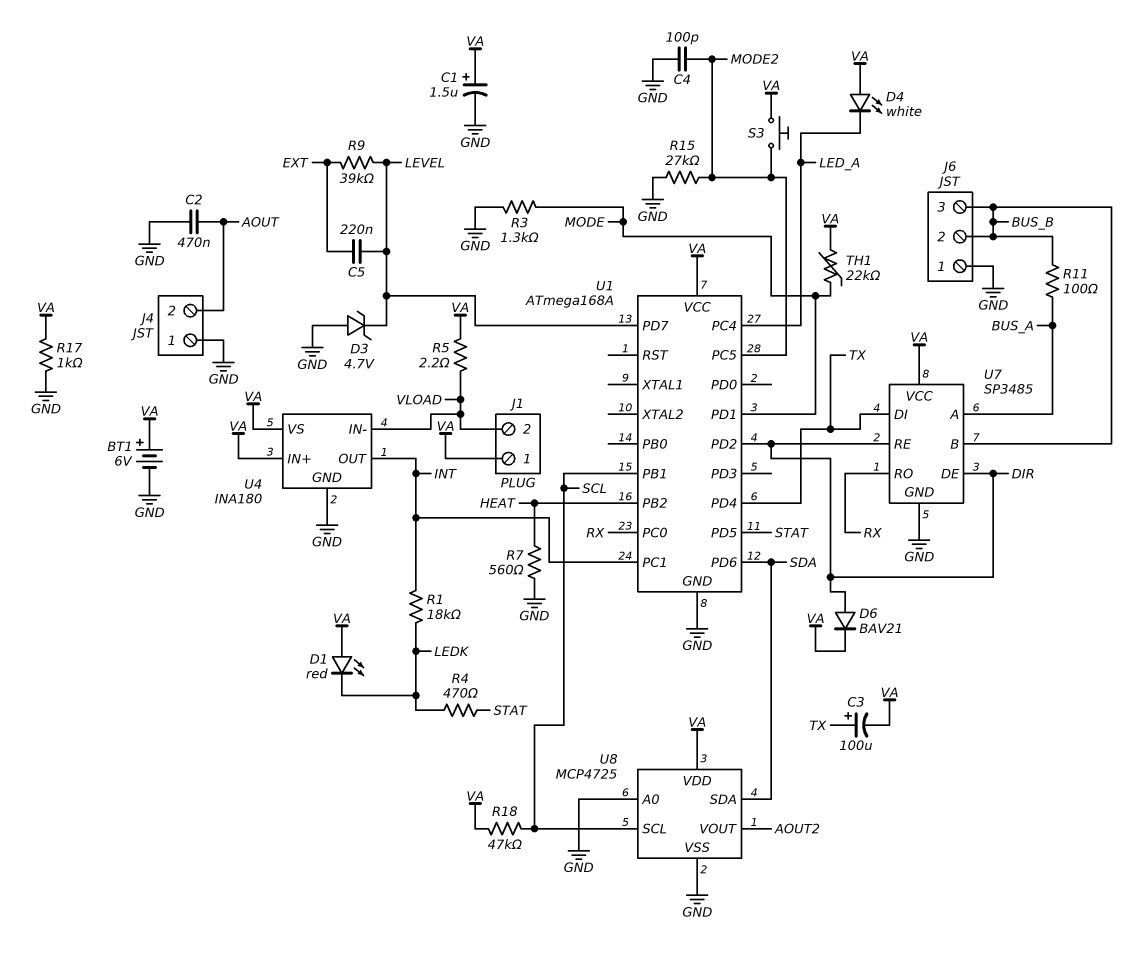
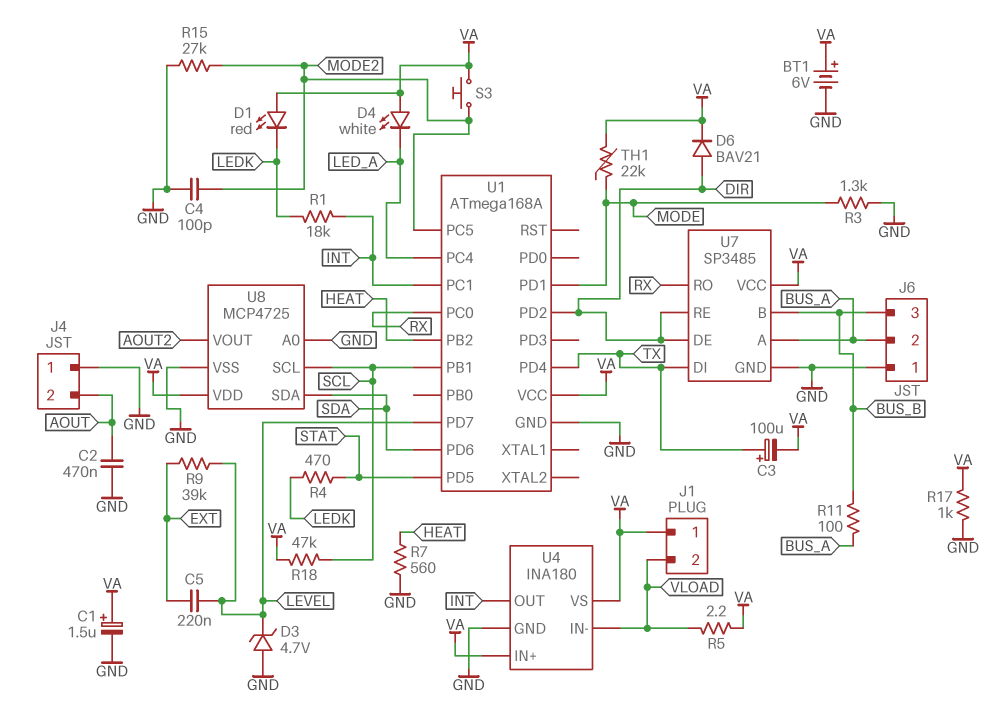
J6 pin 2: BUS_B -> BUS_A

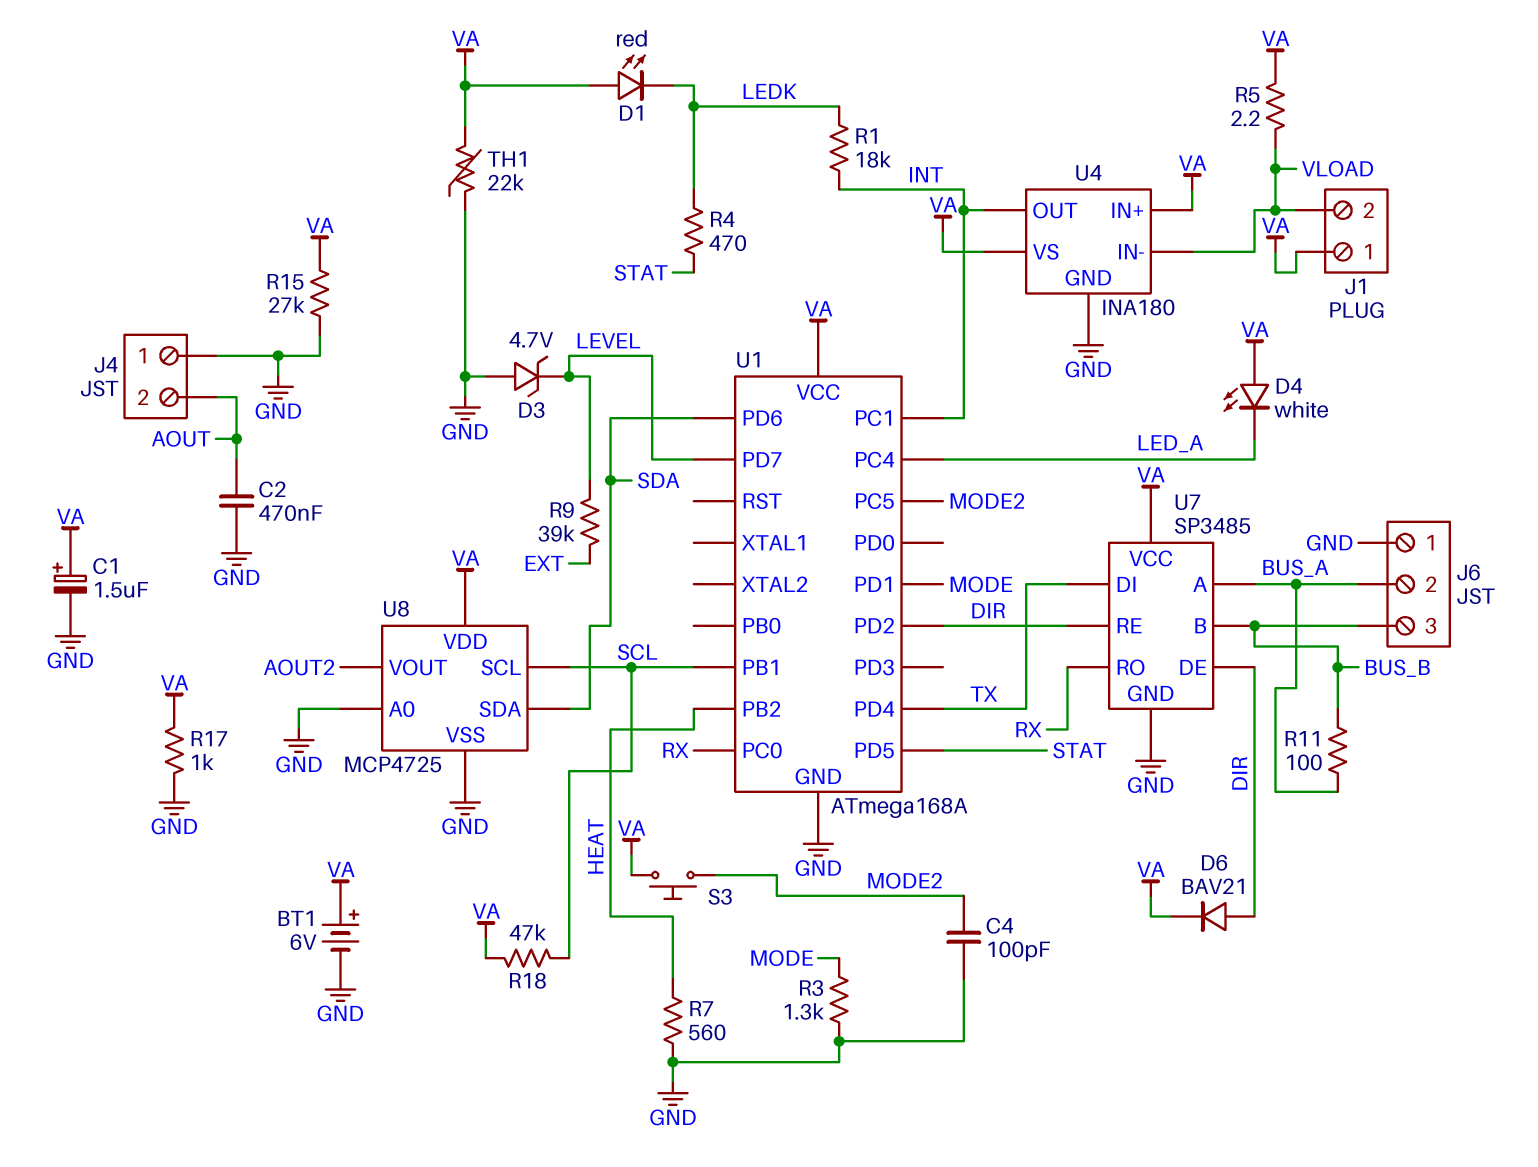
C3: 100uF (plus TX, minus VA) -> none
C5: 220nF (EXT, LEVEL) -> none
R15: 27k (GND, MODE2) -> 27k (GND, VA)
TH1: 22k (MODE, VA) -> 22k (GND, VA)

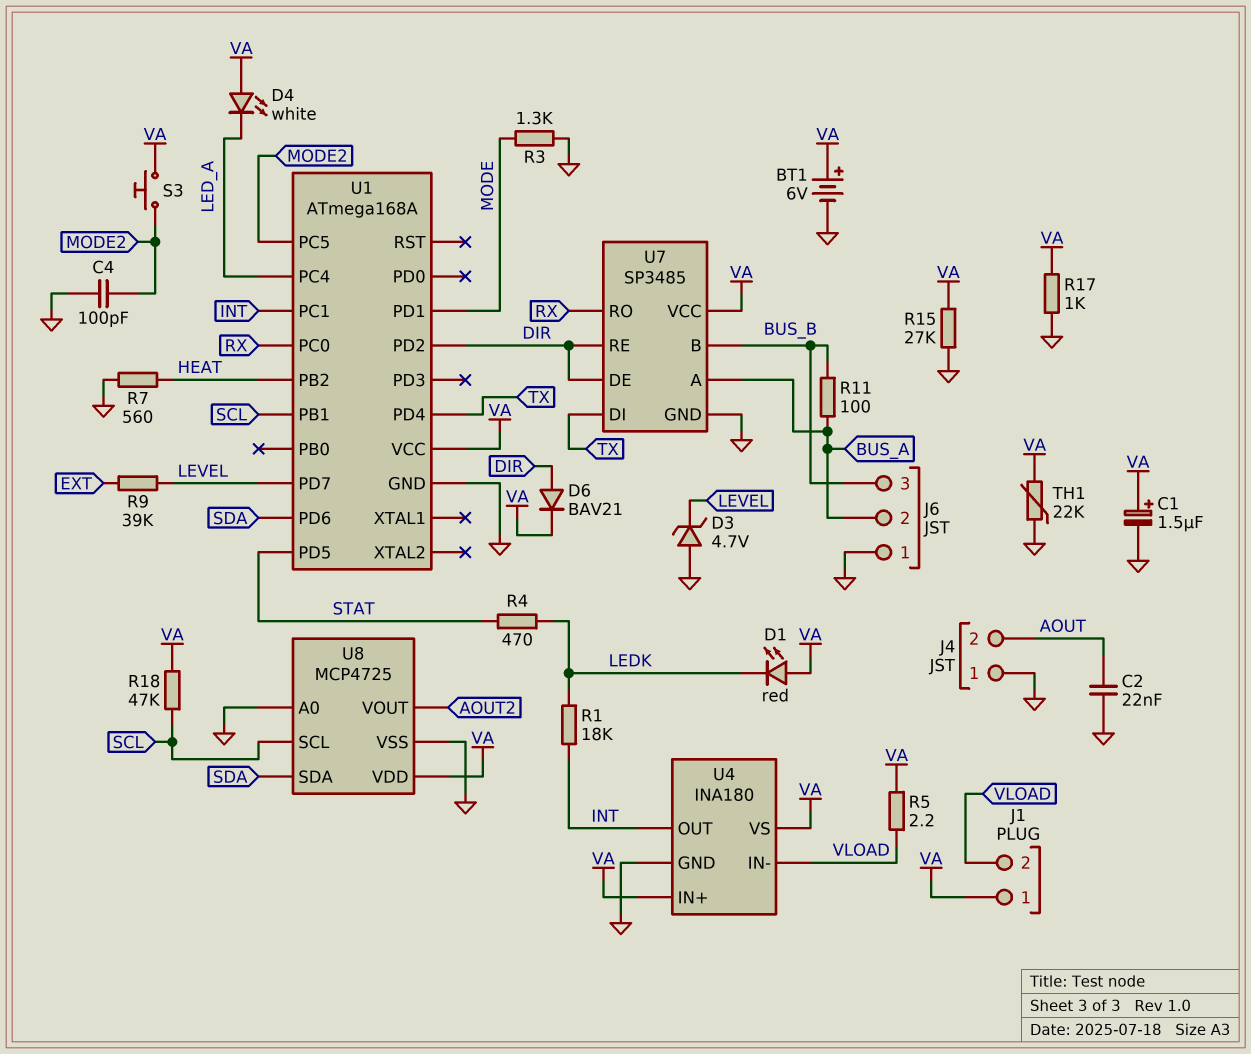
C2: 470nF (AOUT, GND) -> 22nF (AOUT, GND)

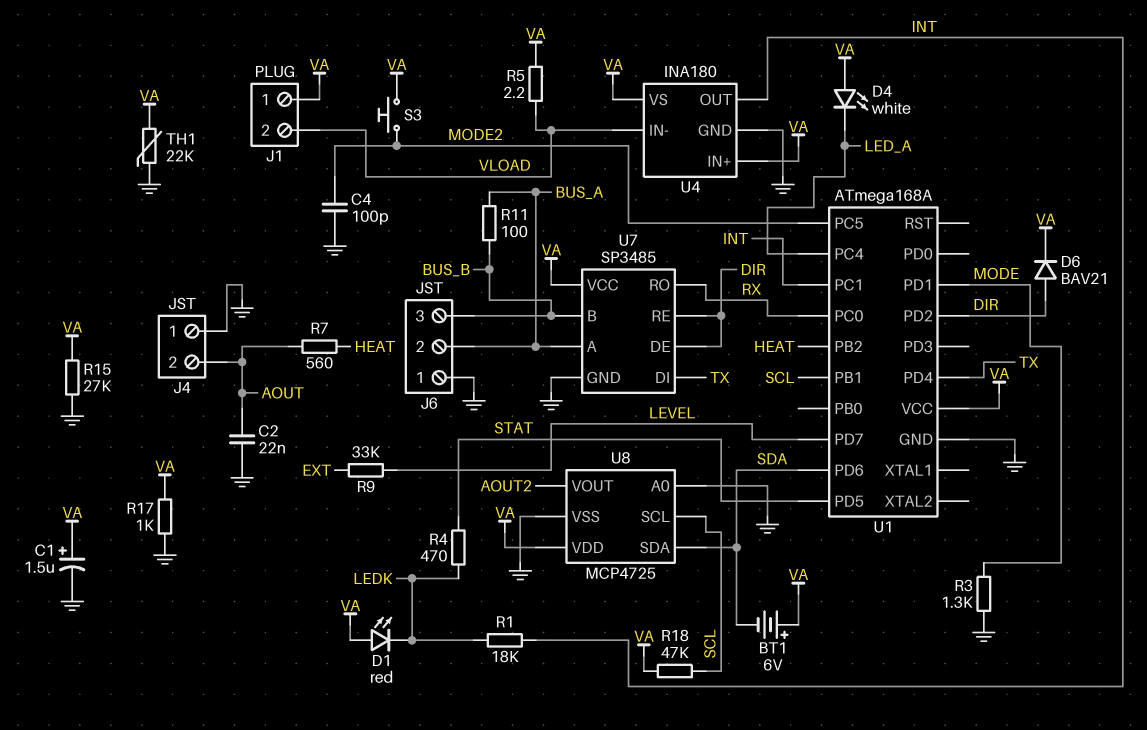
BT1: 6V (plus VA, minus GND) -> 6V (plus VA, minus SDA)
D3: zener 4.7V (A GND, K LEVEL) -> none
R7: 560 (GND, HEAT) -> 560 (AOUT, HEAT)
R9: 39k (EXT, LEVEL) -> 33k (EXT, LEVEL)

